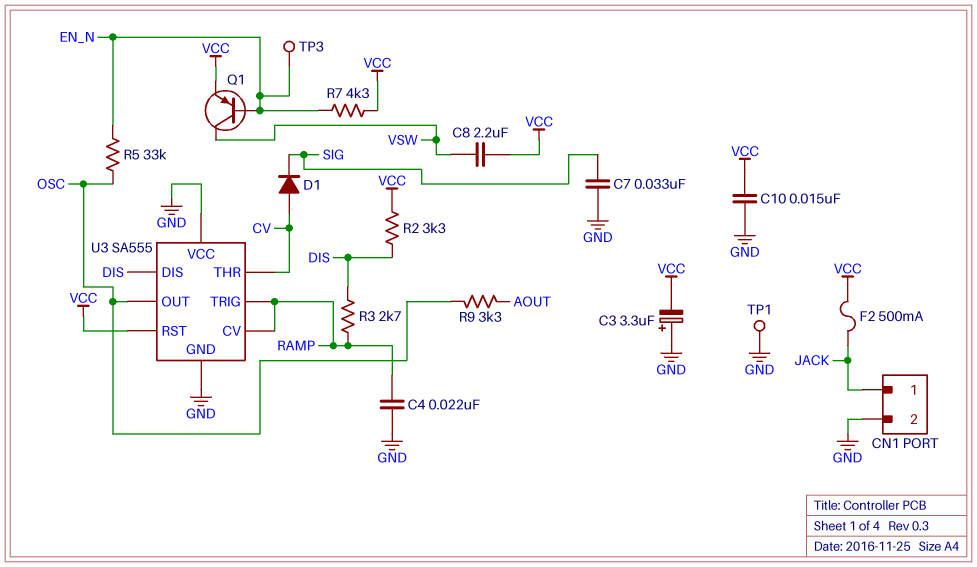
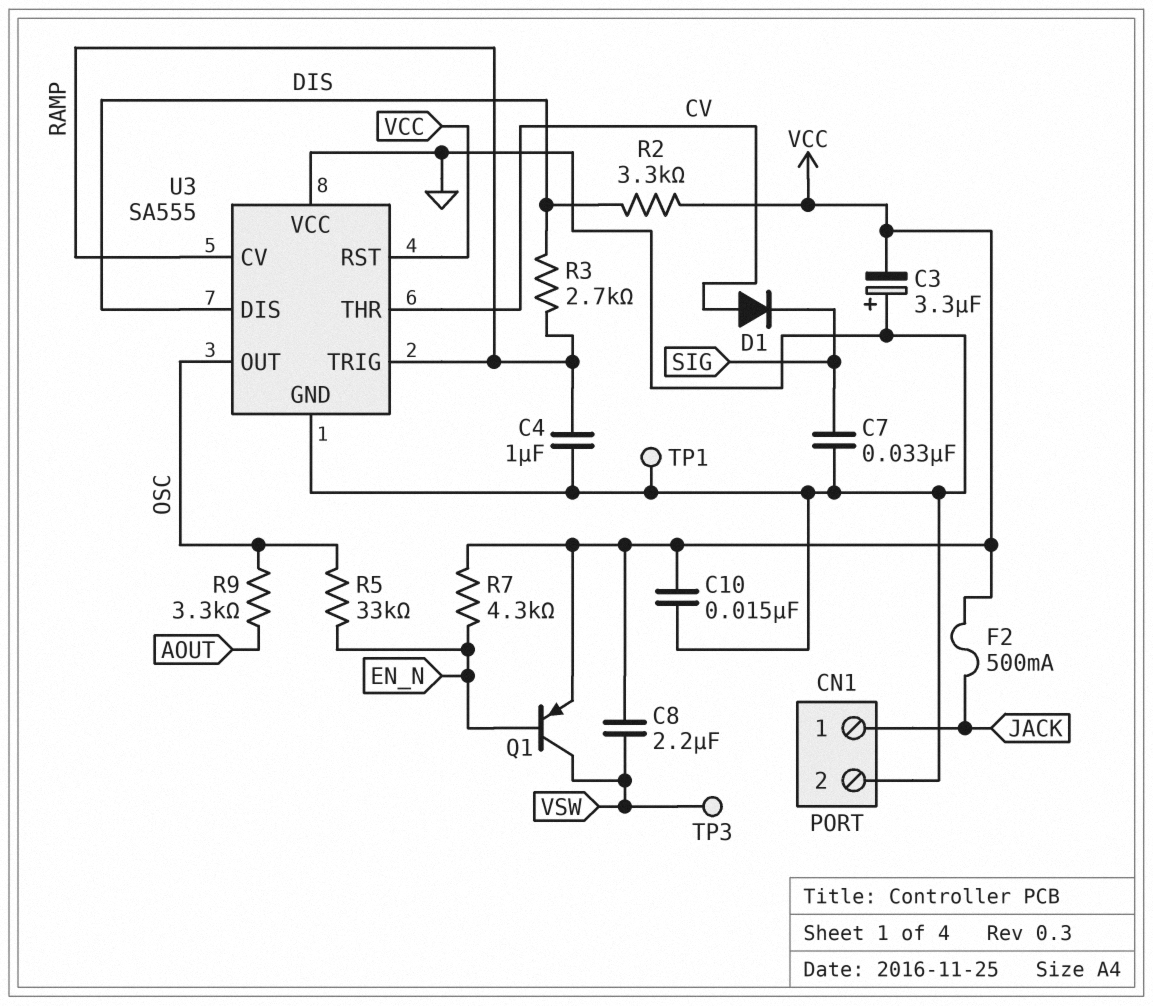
C4: 22nF (GND, RAMP) -> 1uF (GND, RAMP)
TP3: test point (EN_N) -> test point (VSW)

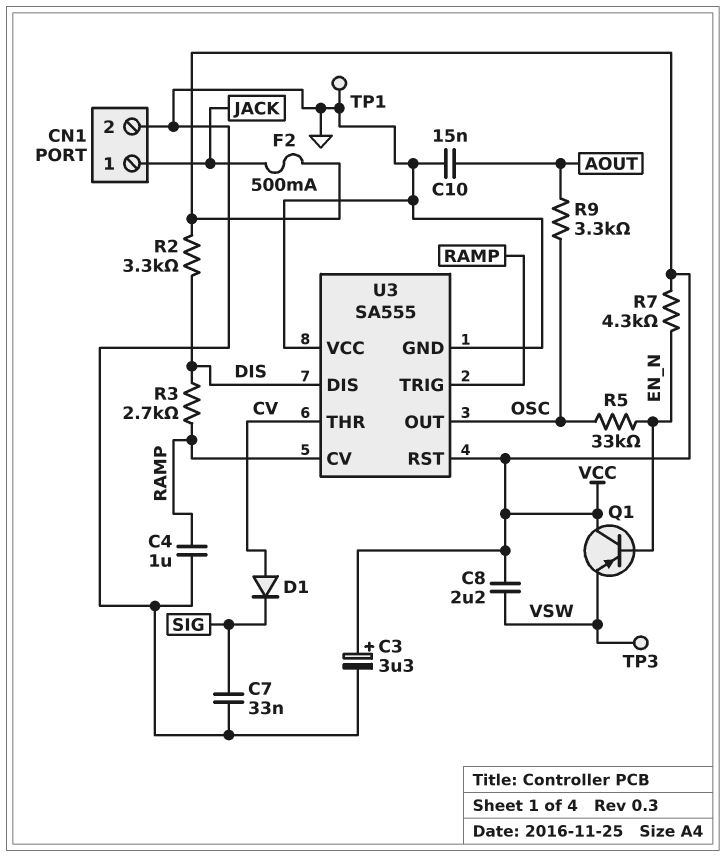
C3: 3.3uF (plus GND, minus VCC) -> 3.3uF (plus VCC, minus GND)
C10: 15nF (GND, VCC) -> 15nF (AOUT, GND)
Q1: PNP (B EN_N, C VSW, E VCC) -> PNP (B EN_N, C VCC, E VSW)

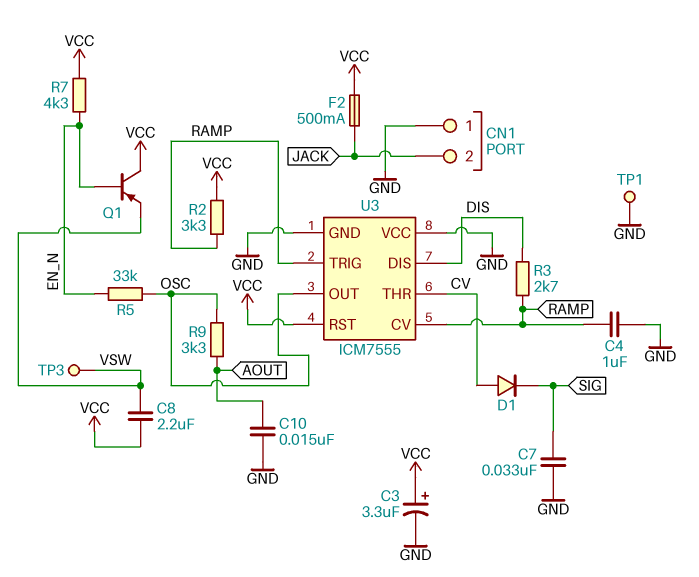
CN1 pin 1: JACK -> GND
CN1 pin 2: GND -> JACK
R2: 3.3k (DIS, VCC) -> 3.3k (RAMP, VCC)
U3: SA555 -> ICM7555

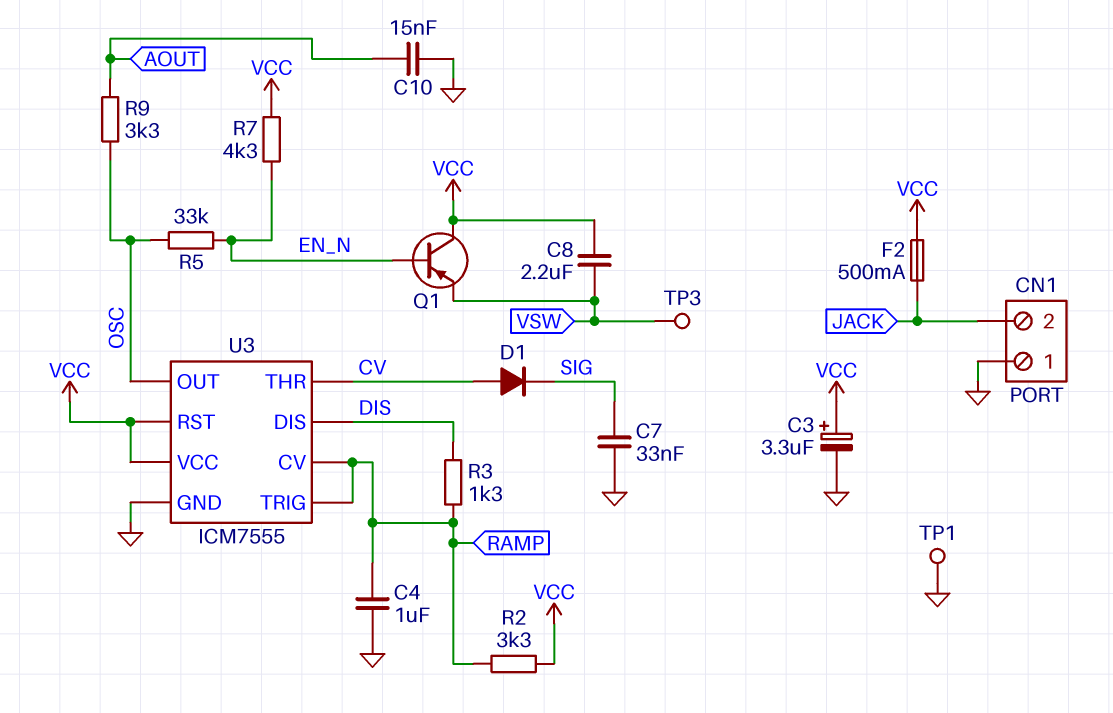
R3: 2.7k (DIS, RAMP) -> 1.3k (DIS, RAMP)
U3 pin VCC: GND -> VCC

